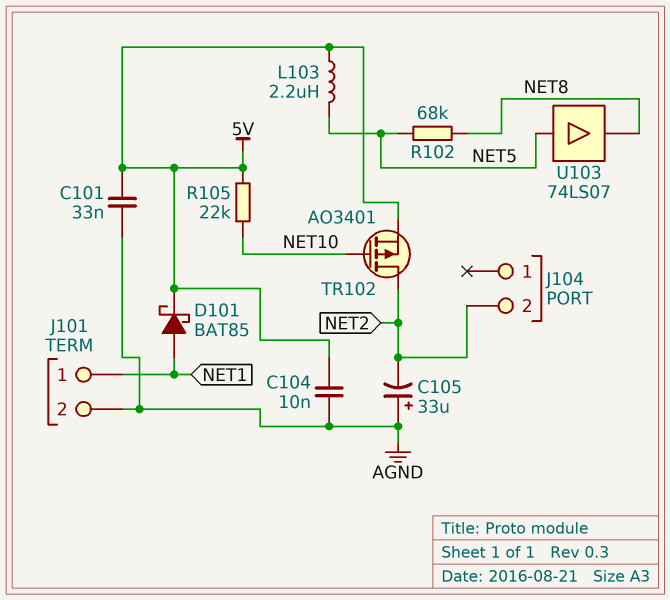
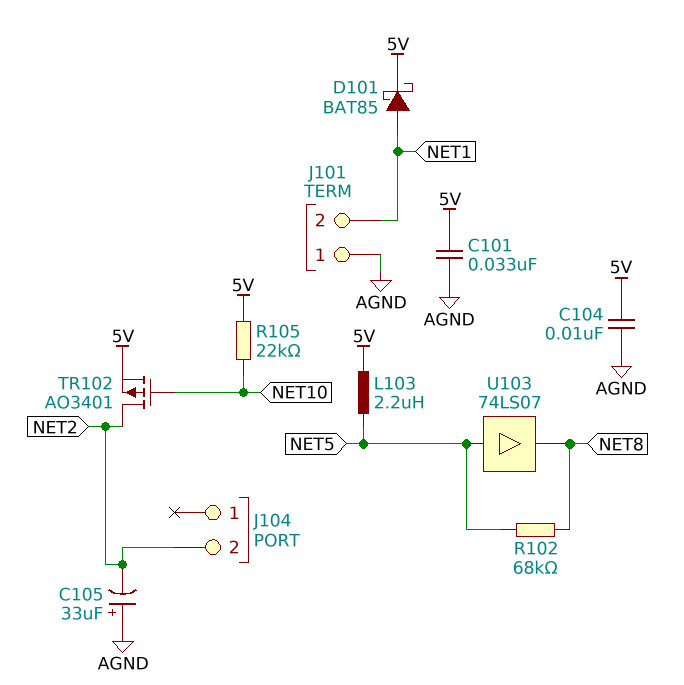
J101 pin 1: NET1 -> AGND
J101 pin 2: AGND -> NET1

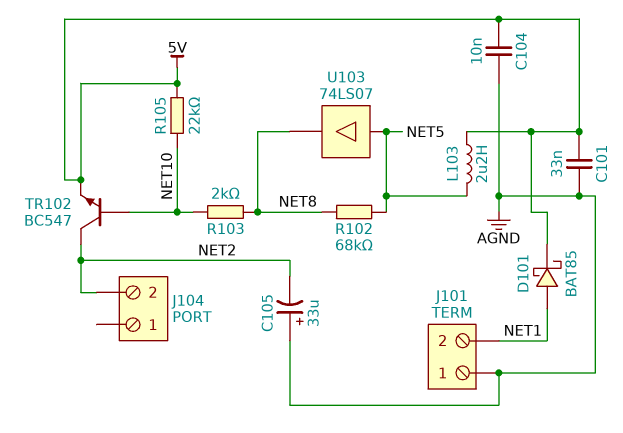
R103: none -> 2k (NET8, NET10)
TR102: PMOS AO3401 (G NET10, D NET2, S 5V) -> NPN BC547 (B NET10, C NET2, E 5V)

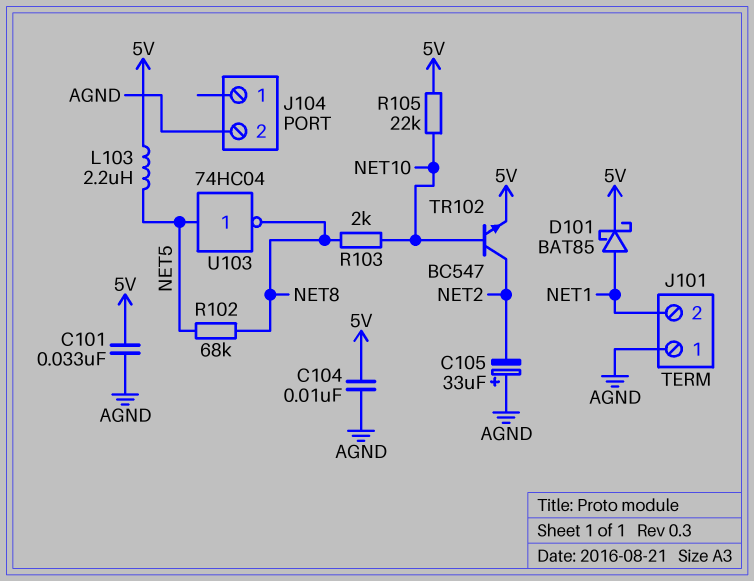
J104 pin 2: NET2 -> AGND
U103: buffer 74LS07 (in NET5, out NET8) -> NOT 74HC04 (in NET5, out NET8)

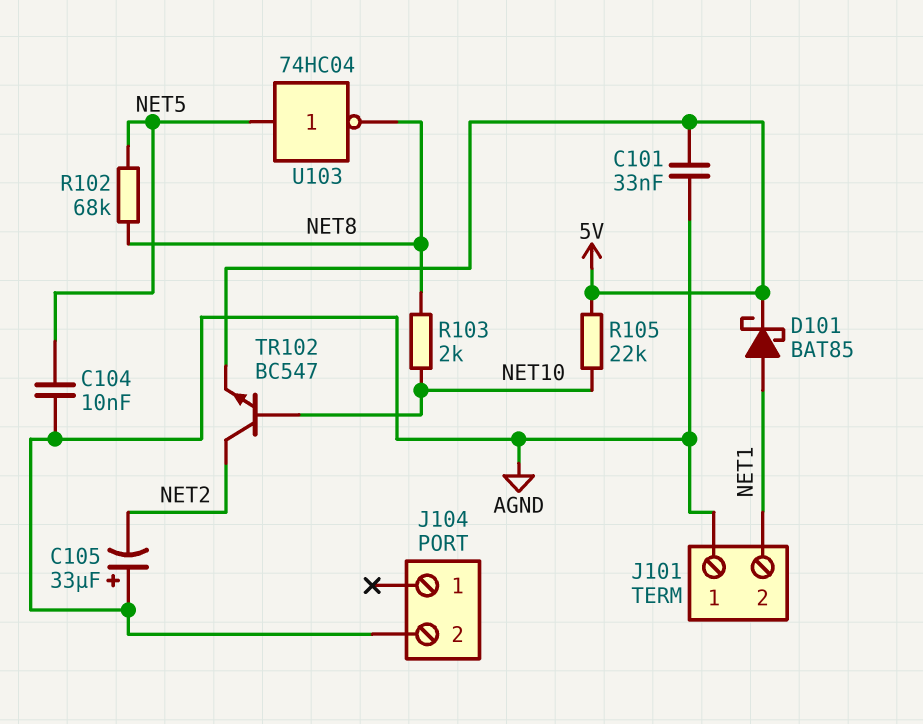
C104: 10nF (5V, AGND) -> 10nF (AGND, NET5)
L103: 2.2uH (5V, NET5) -> none

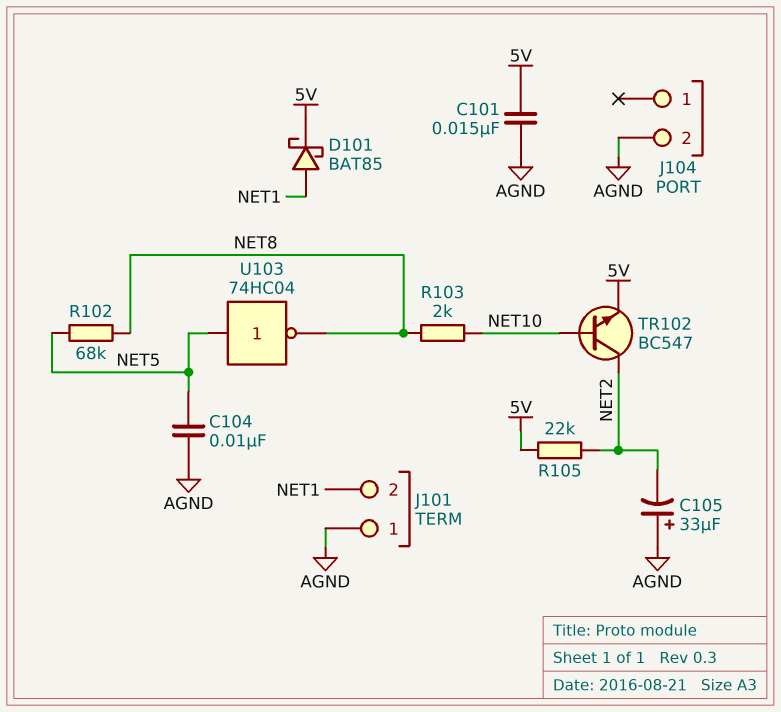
C101: 33nF (5V, AGND) -> 15nF (5V, AGND)
R105: 22k (5V, NET10) -> 22k (5V, NET2)

